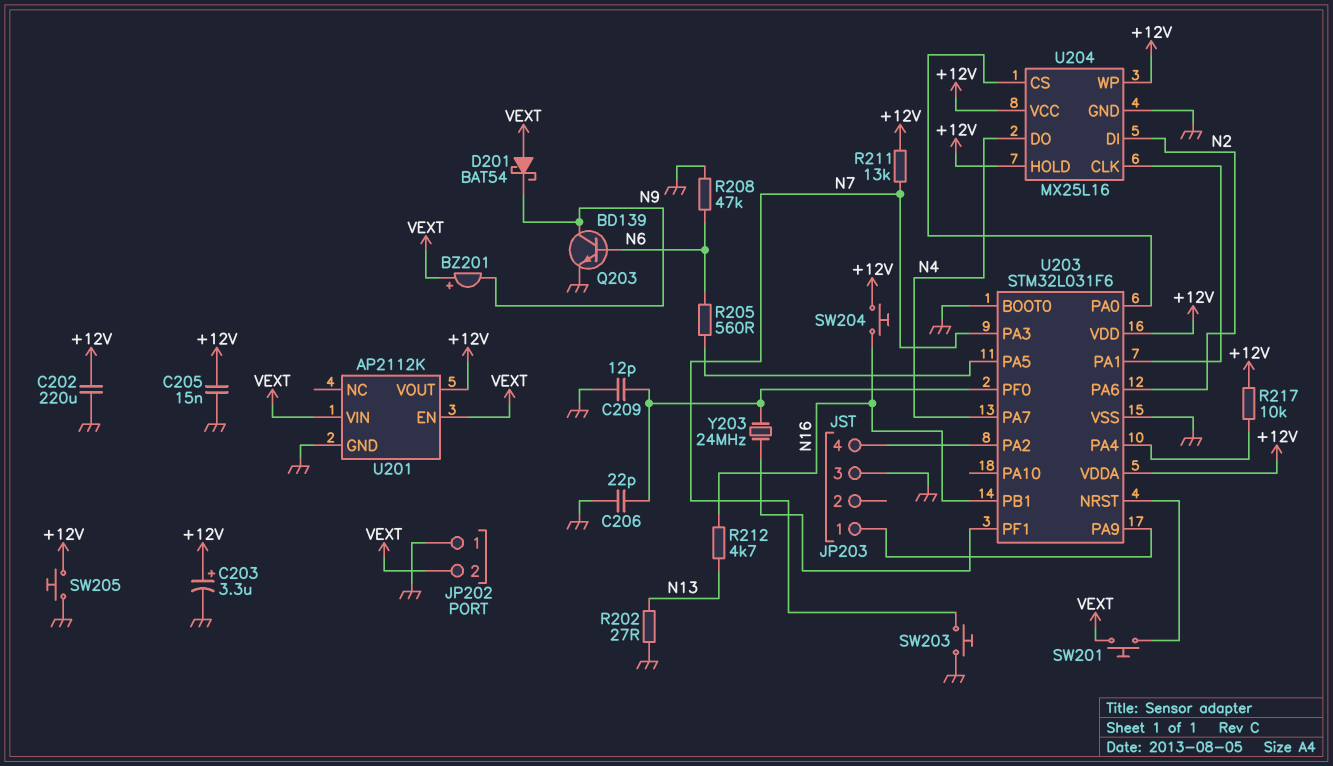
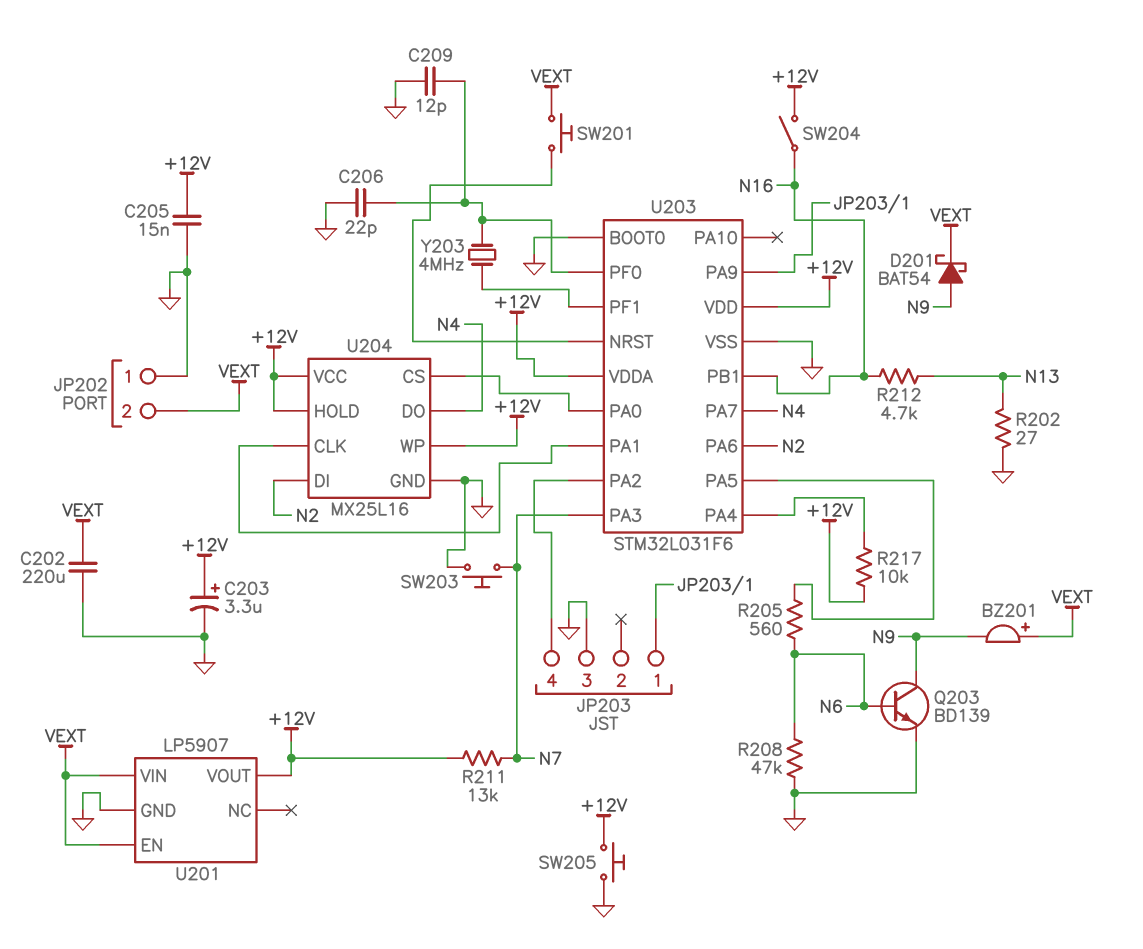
C202: 220uF (+12V, GND) -> 220uF (GND, VEXT)
D201: schottky BAT54 (A VEXT, K N9) -> schottky BAT54 (A N9, K VEXT)
SW204: button (+12V, N16) -> switch (+12V, N16)
U201: AP2112K -> LP5907
Y203: 24MHz (U203/PF0, U203/PF1) -> 4MHz (U203/PF0, U203/PF1)

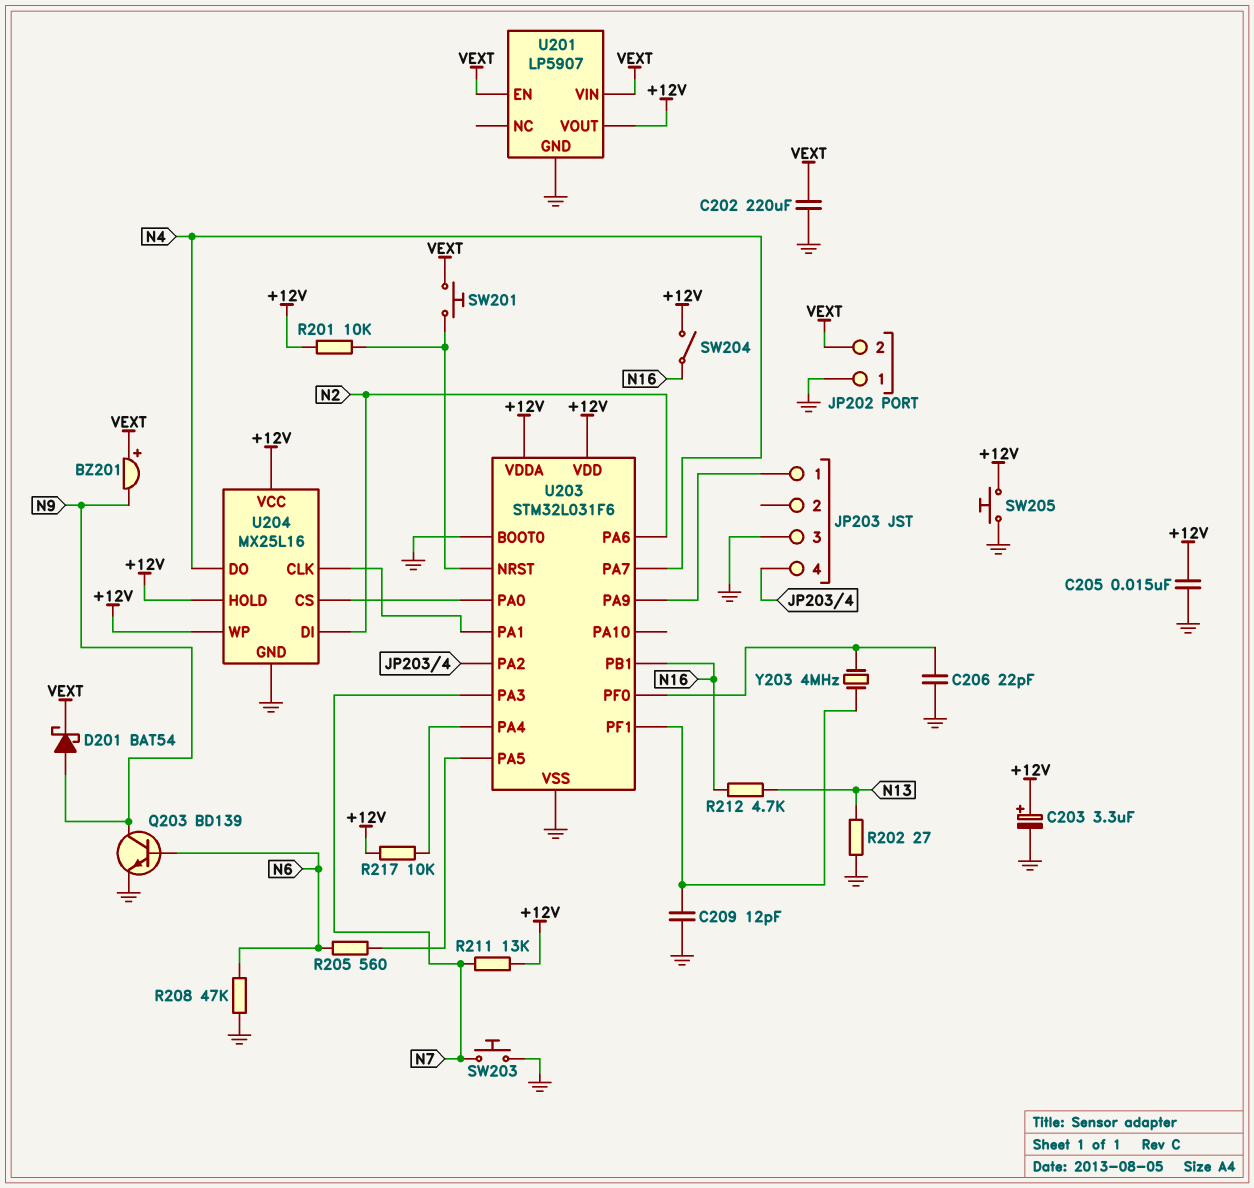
C209: 12pF (GND, U203/PF0) -> 12pF (GND, U203/PF1)
R201: none -> 10k (+12V, U203/NRST)

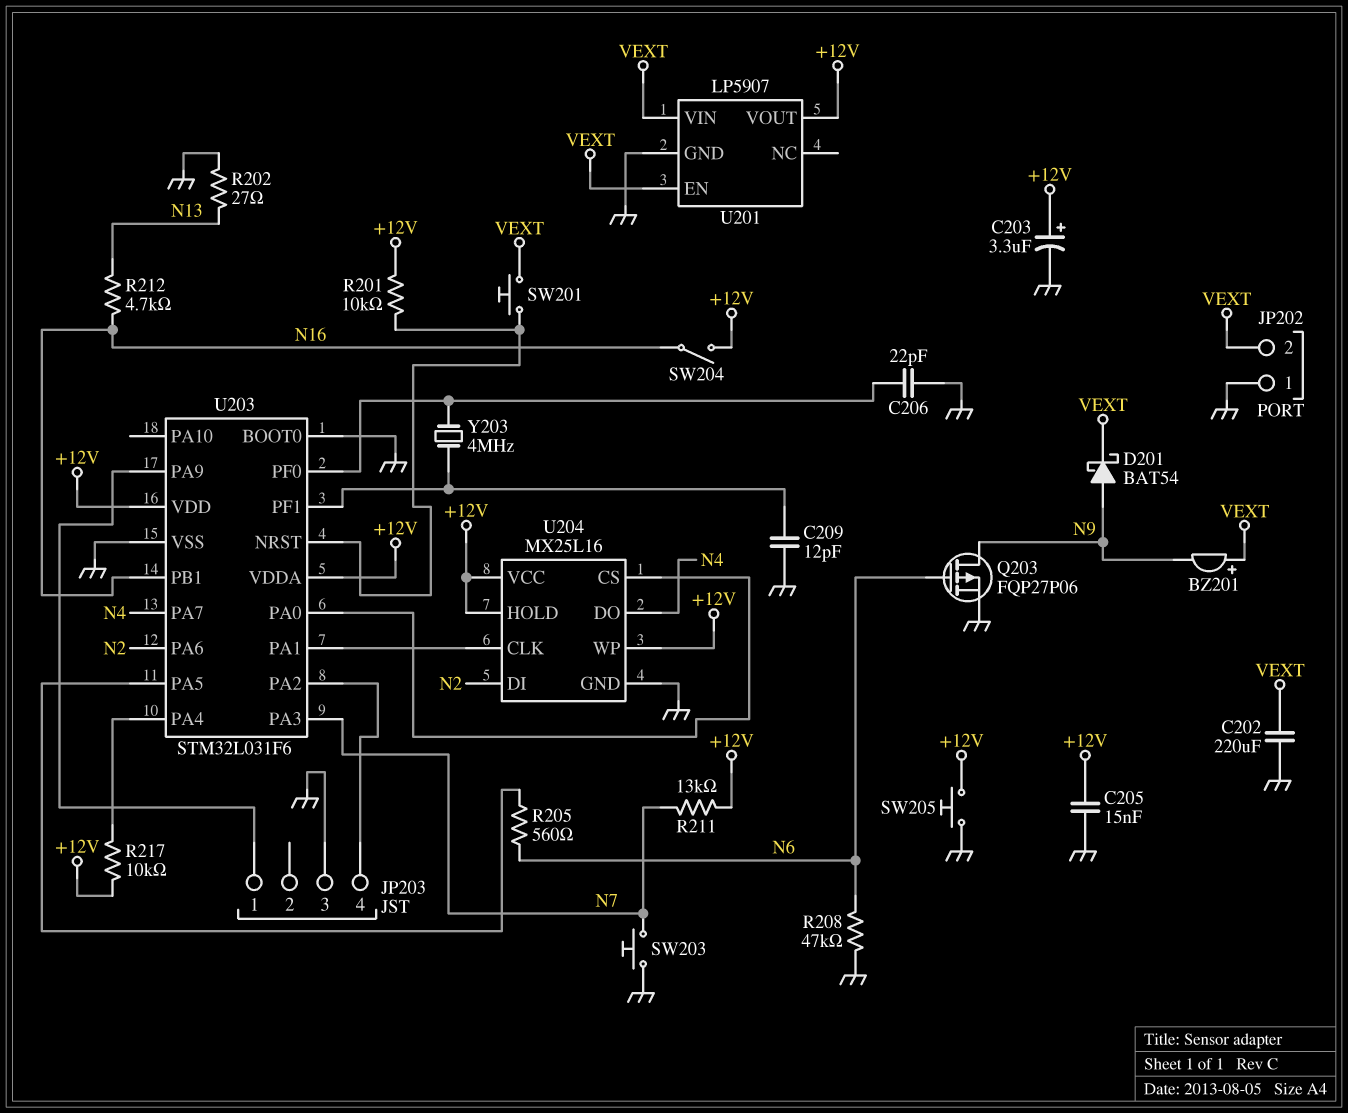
Q203: NPN BD139 (B N6, C N9, E GND) -> PMOS FQP27P06 (G N6, D N9, S GND)

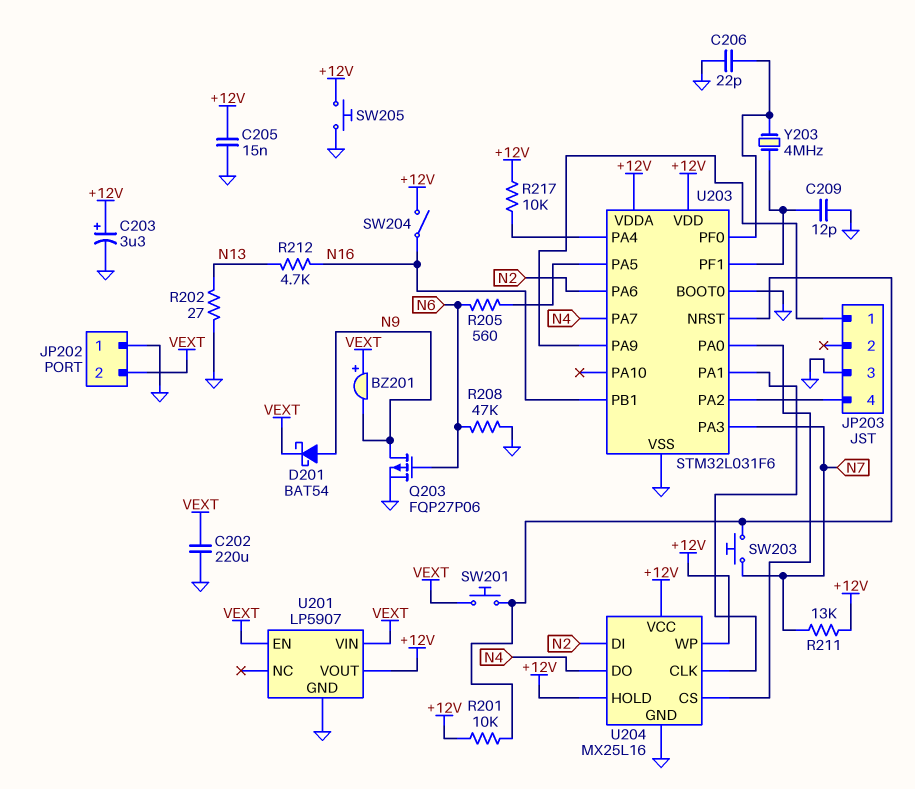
SW203: button (GND, N7) -> button (N7, U203/NRST)

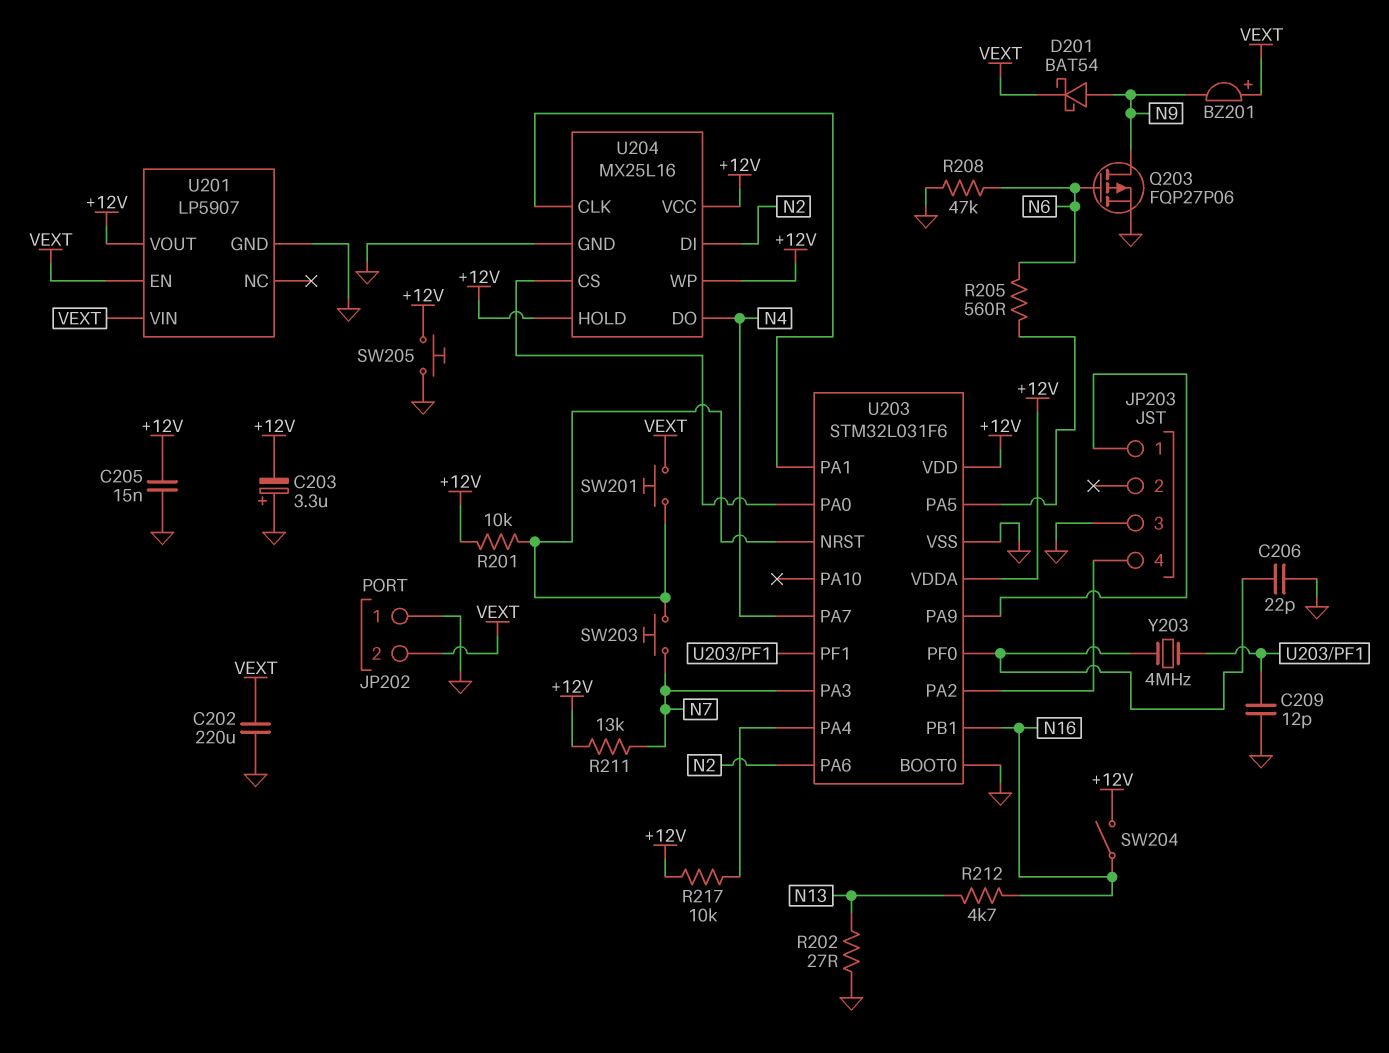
C203: 3.3uF (plus +12V, minus GND) -> 3.3uF (plus GND, minus +12V)

